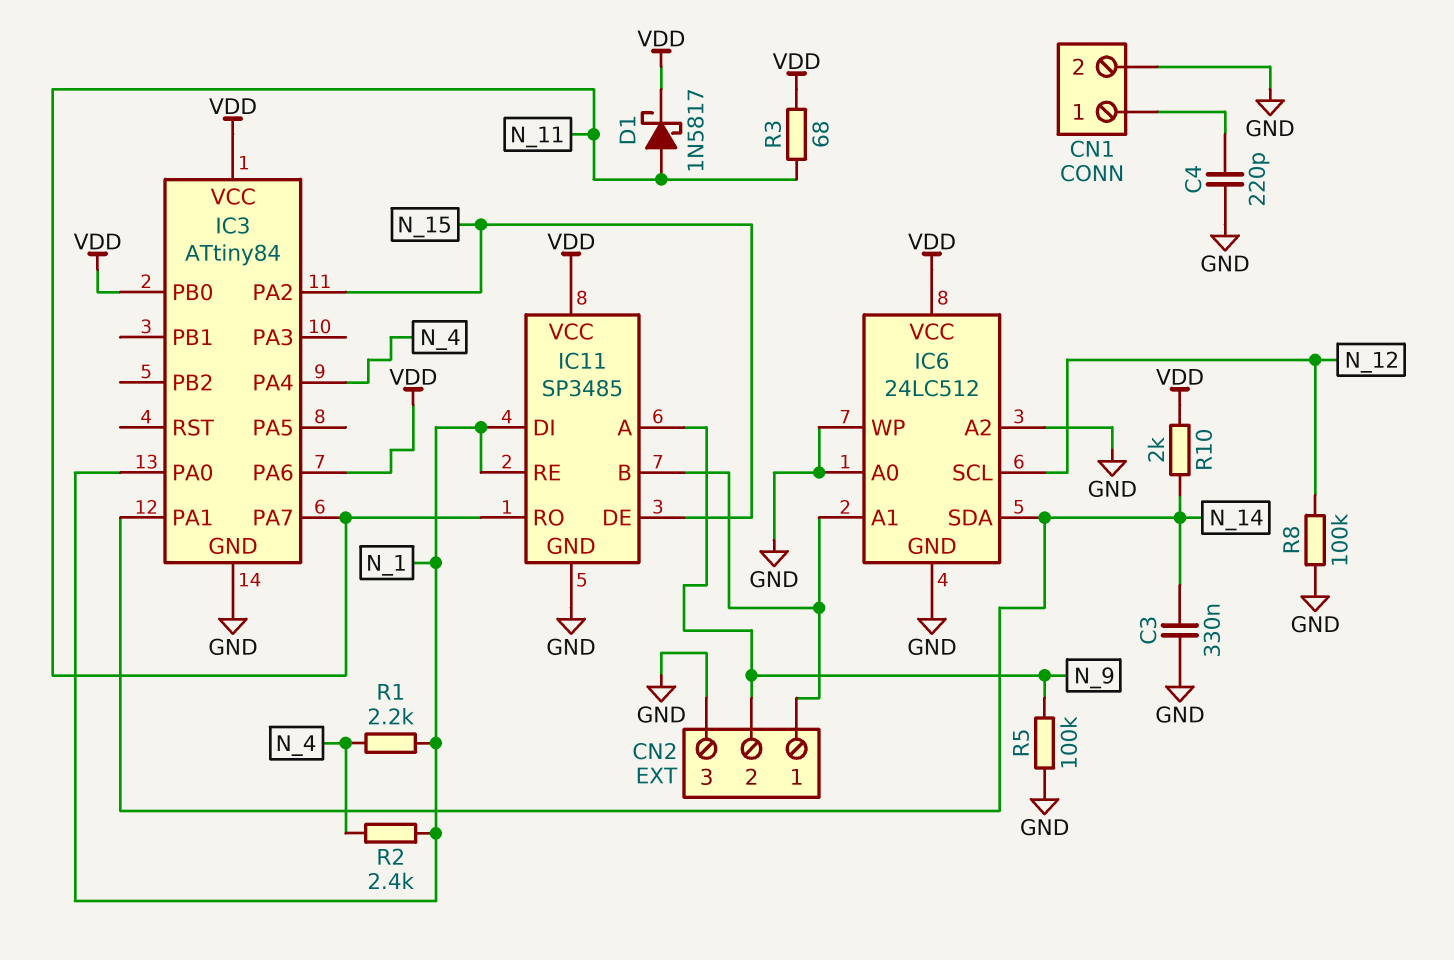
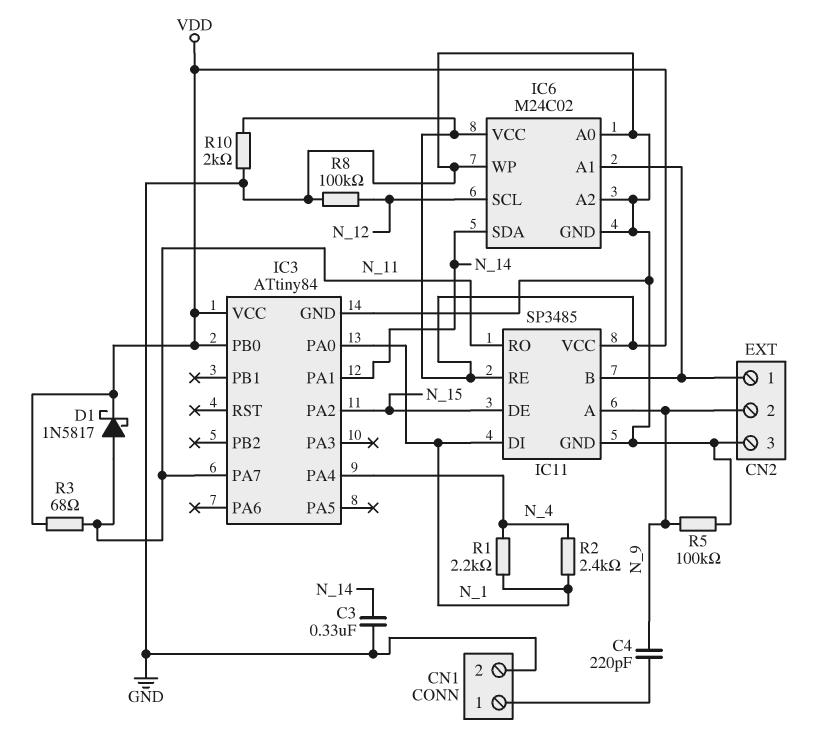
C4: 220pF (CN1/1, GND) -> 220pF (CN1/1, N_9)
IC3 pin PA6: VDD -> none
IC6: 24LC512 -> M24C02
IC11 pin RE: N_1 -> VDD
R10: 2k (N_14, VDD) -> 2k (GND, VDD)

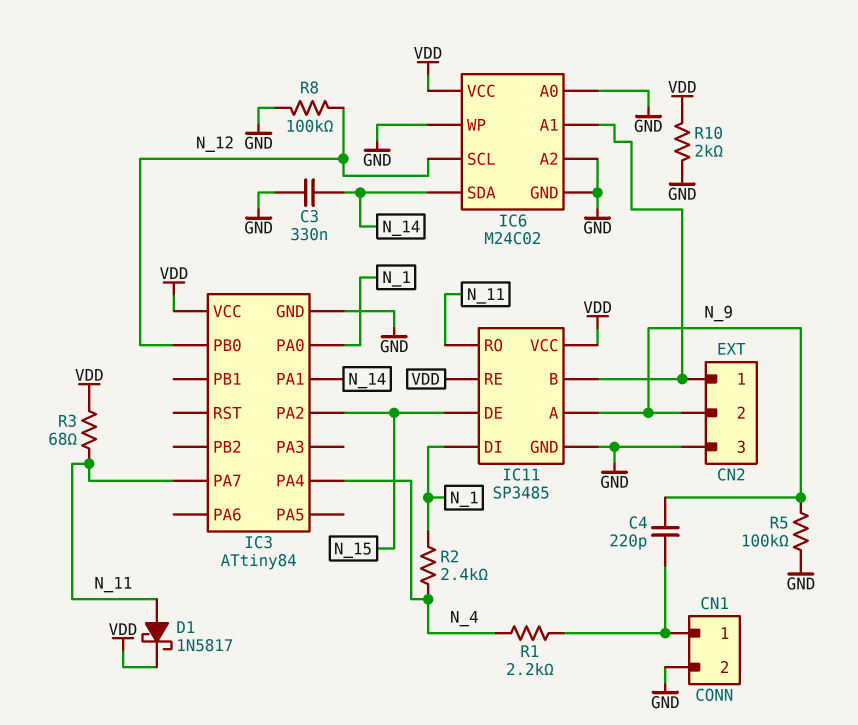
IC3 pin PB0: VDD -> N_12
R1: 2.2k (N_1, N_4) -> 2.2k (CN1/1, N_4)

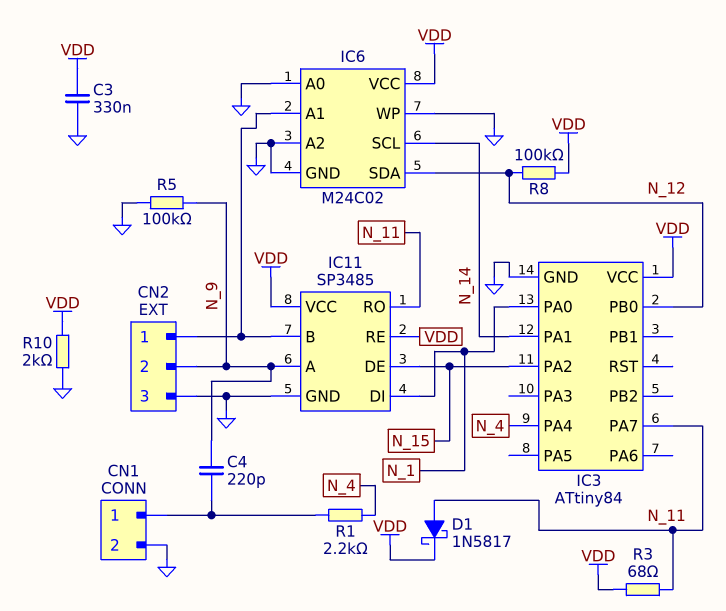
C3: 330nF (GND, N_14) -> 330nF (GND, VDD)
IC6 pin SCL: N_12 -> N_14
IC6 pin SDA: N_14 -> N_12
R2: 2.4k (N_1, N_4) -> none
R8: 100k (GND, N_12) -> 100k (N_12, VDD)

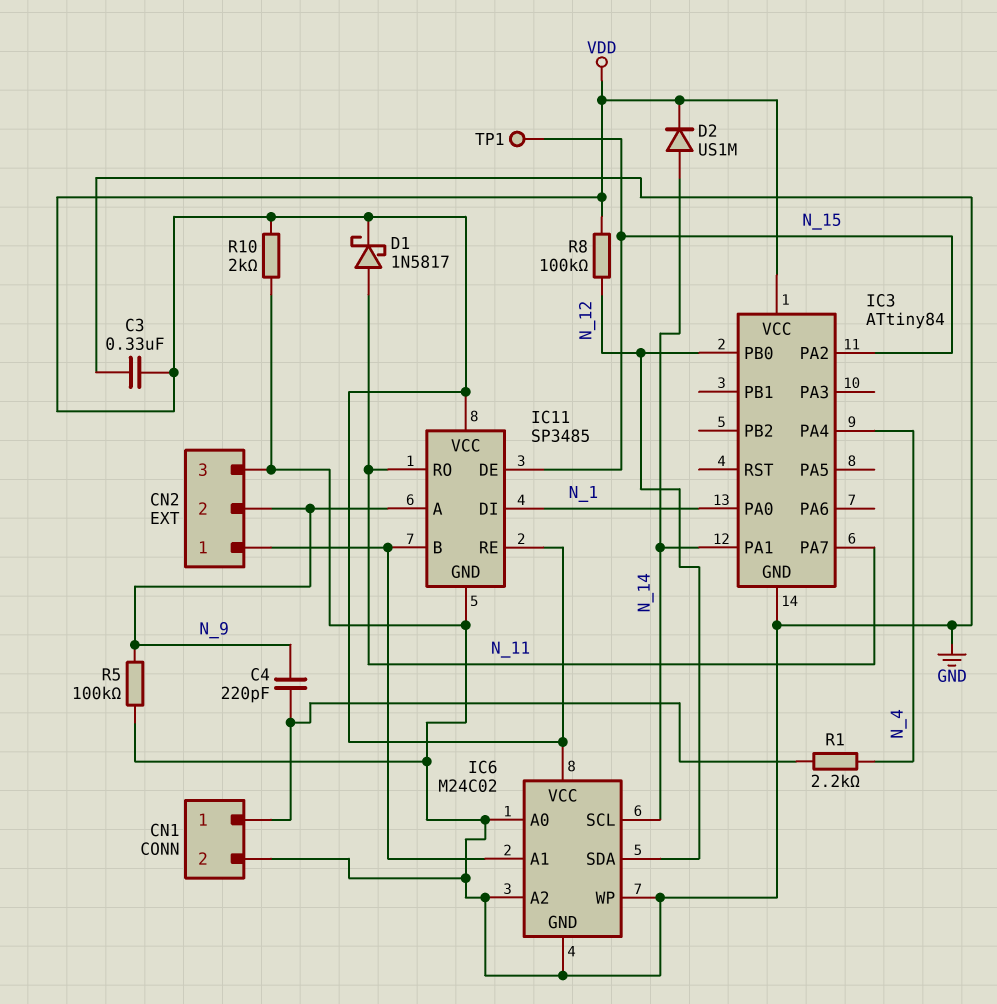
D2: none -> diode US1M (A N_14, K VDD)
R3: 68 (N_11, VDD) -> none
TP1: none -> test point (N_15)

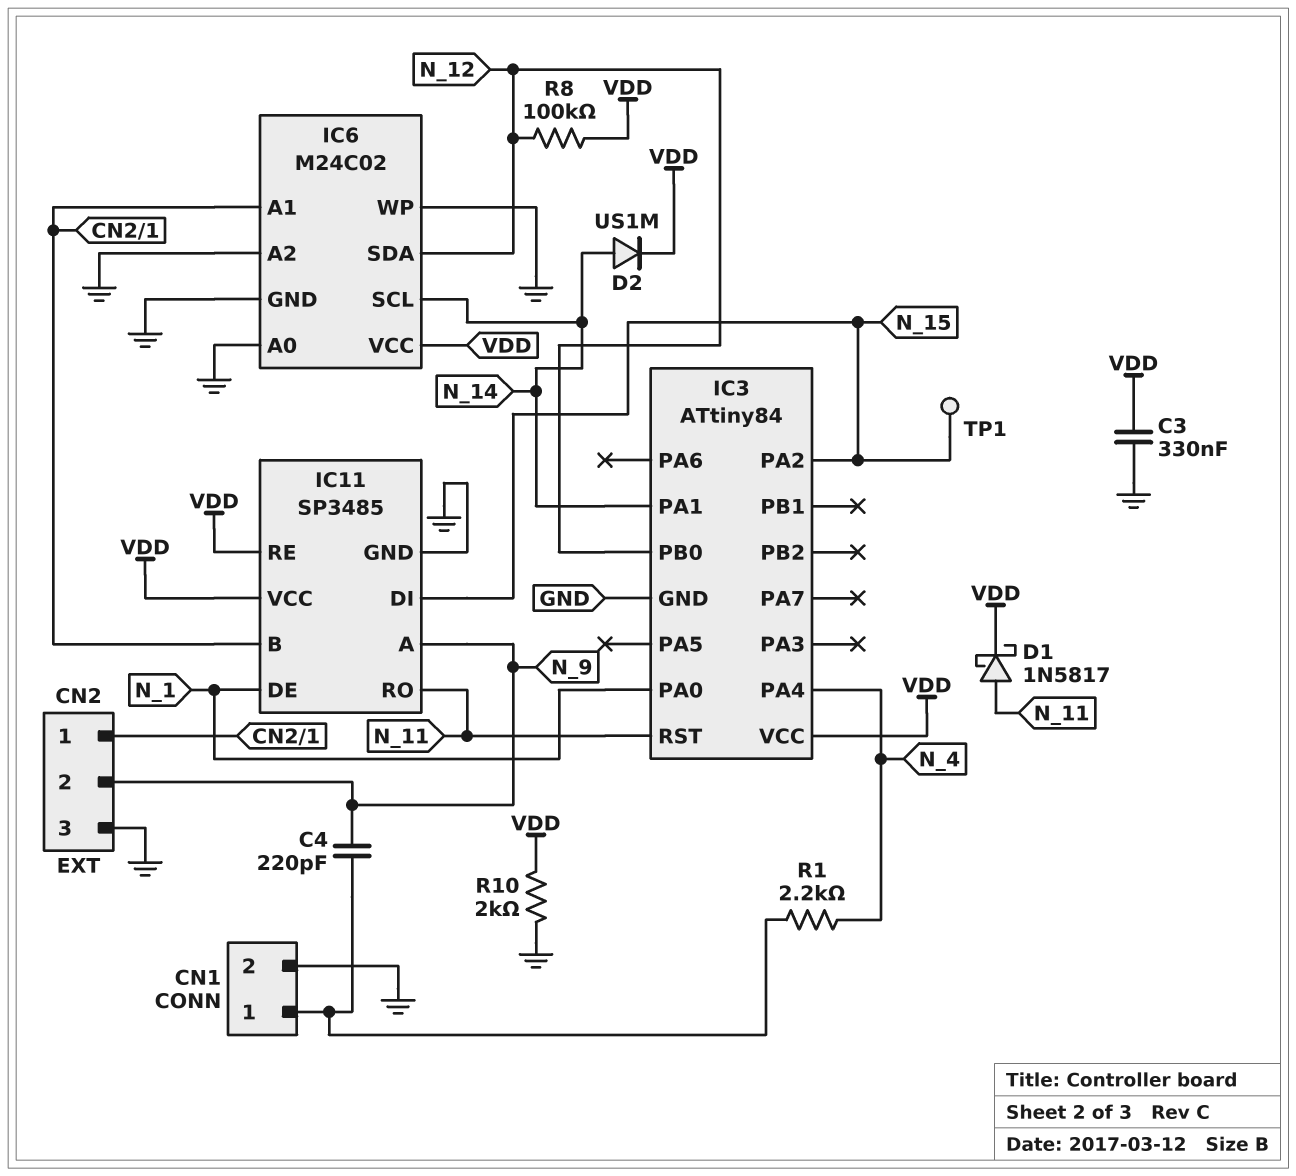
IC3 pin PA7: N_11 -> none
IC3 pin RST: none -> N_11
IC11 pin DE: N_15 -> N_1
IC11 pin DI: N_1 -> N_15
R5: 100k (GND, N_9) -> none

